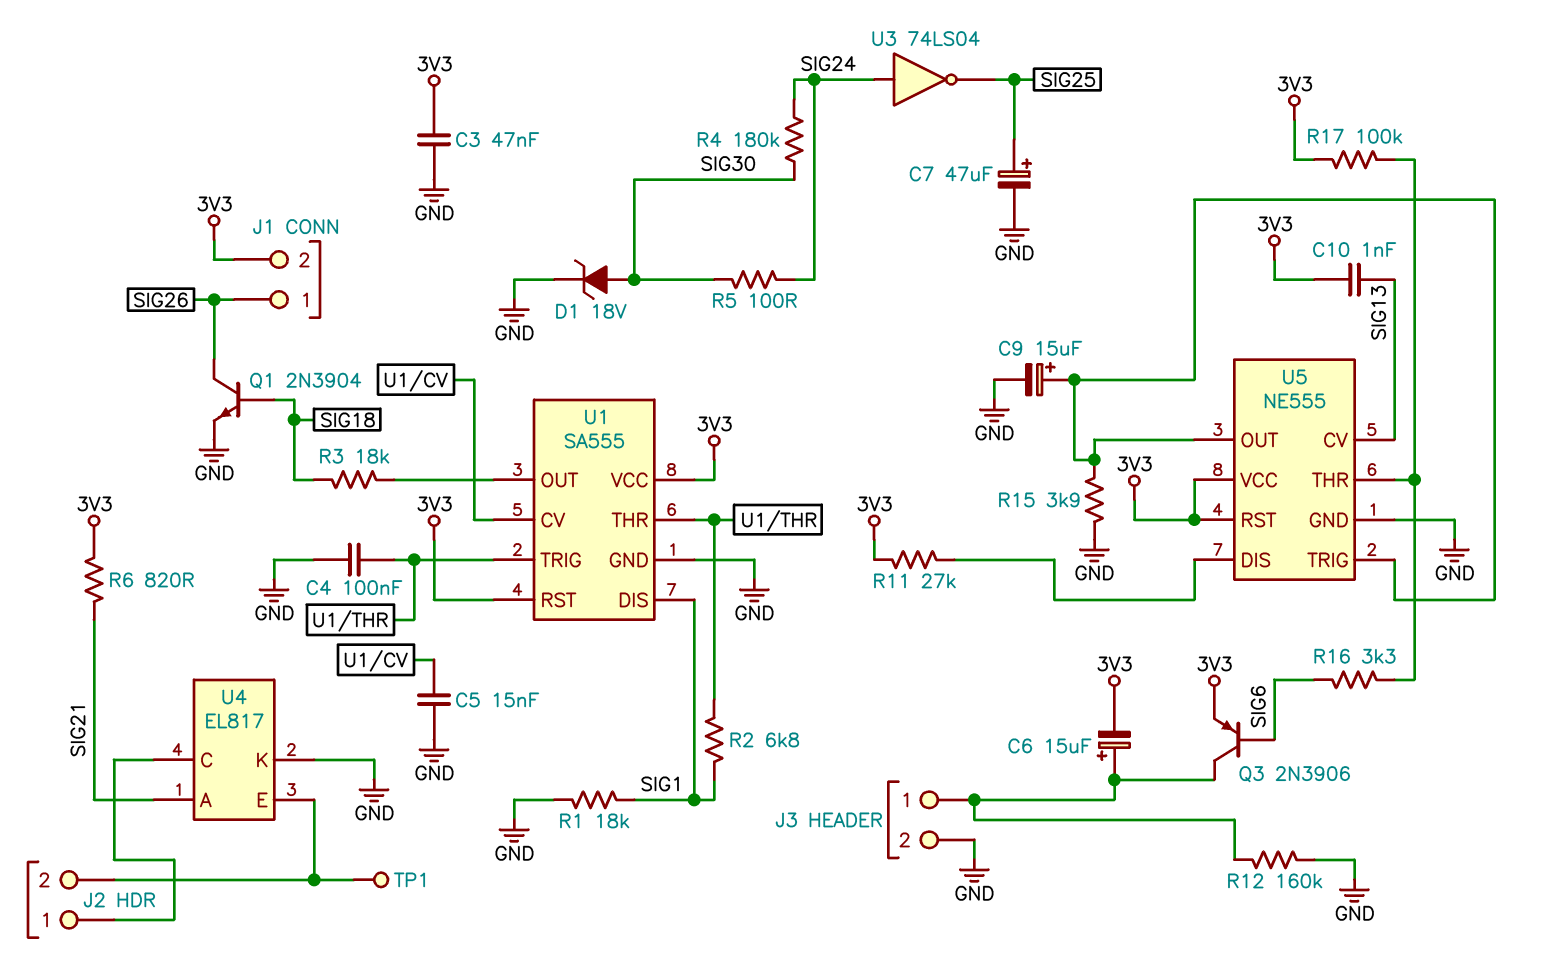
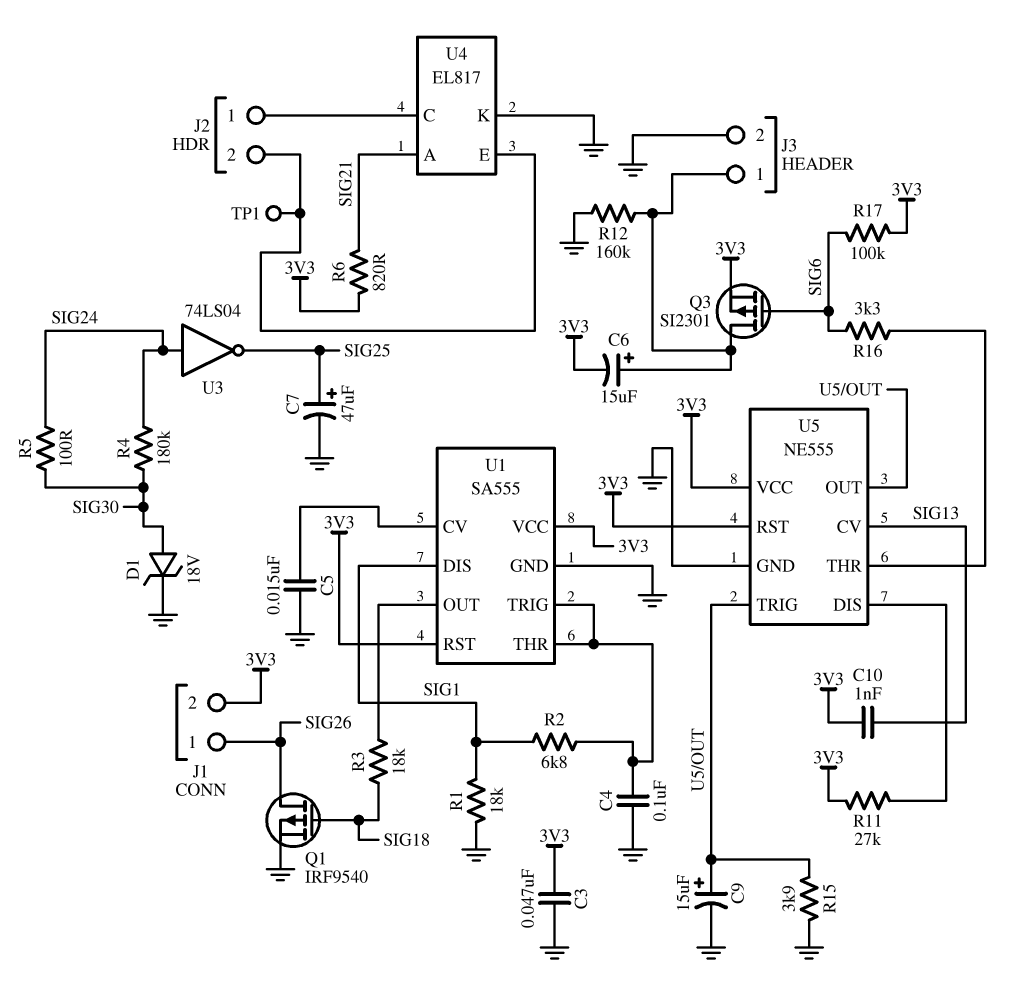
Q1: NPN 2N3904 (B SIG18, C SIG26, E GND) -> PMOS IRF9540 (G SIG18, D SIG26, S GND)
Q3: PNP 2N3906 (B SIG6, C J3/1, E 3V3) -> PMOS SI2301 (G SIG6, D J3/1, S 3V3)
R17: 100k (3V3, U5/THR) -> 100k (3V3, SIG6)

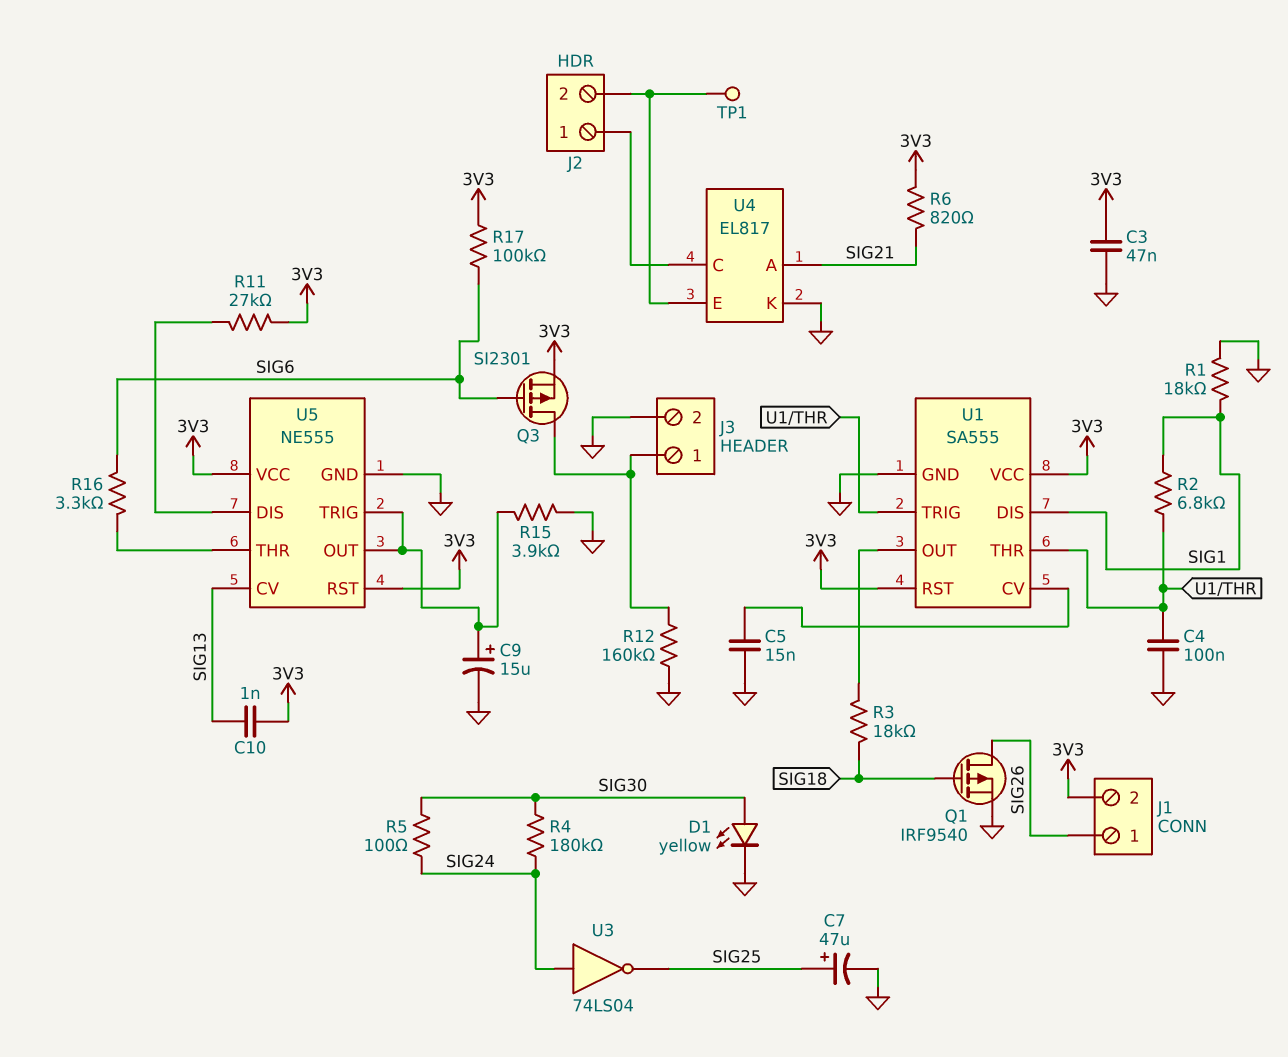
C6: 15uF (plus J3/1, minus 3V3) -> none
D1: zener 18V (A SIG30, K GND) -> LED yellow (A SIG30, K GND)

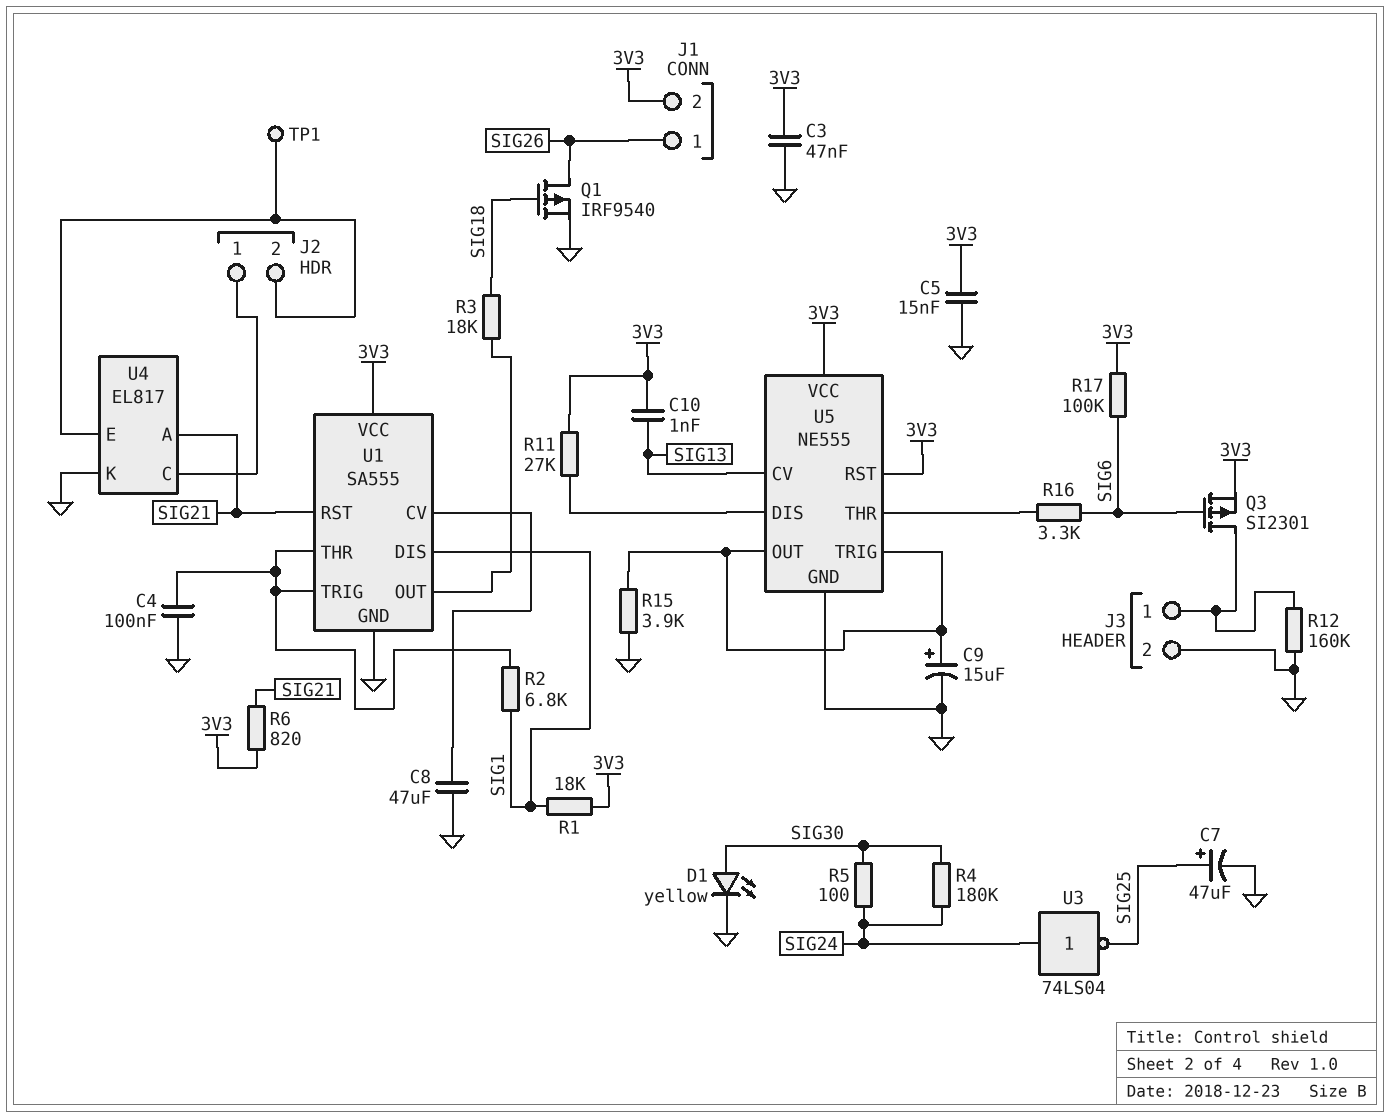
C5: 15nF (GND, U1/CV) -> 15nF (3V3, GND)
C8: none -> 47uF (GND, U1/CV)
R1: 18k (GND, SIG1) -> 18k (3V3, SIG1)
U1 pin RST: 3V3 -> SIG21

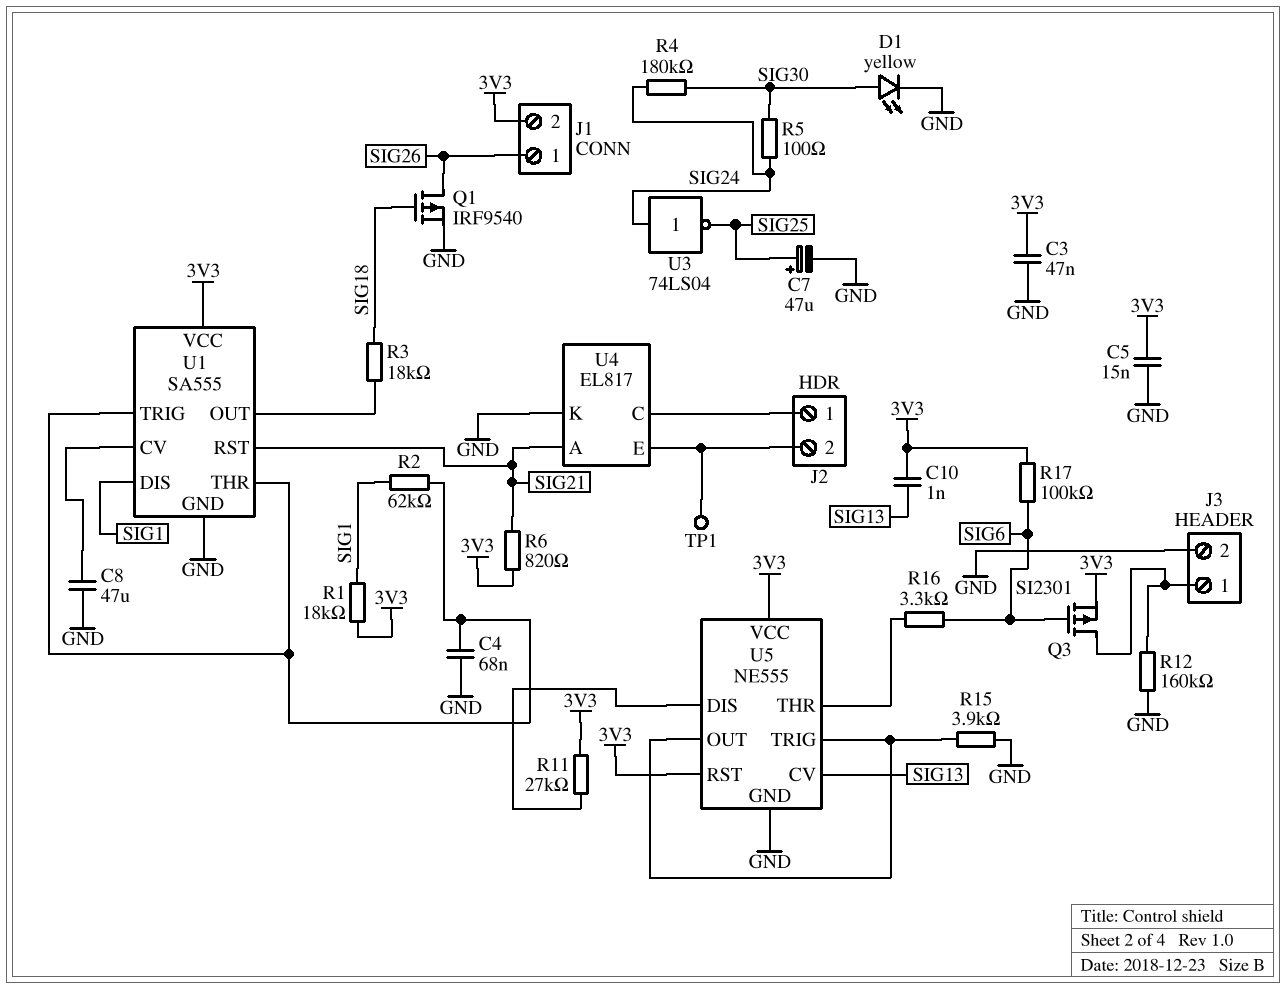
C4: 100nF (GND, U1/THR) -> 68nF (GND, U1/THR)
C9: 15uF (plus U5/OUT, minus GND) -> none
R2: 6.8k (SIG1, U1/THR) -> 62k (SIG1, U1/THR)

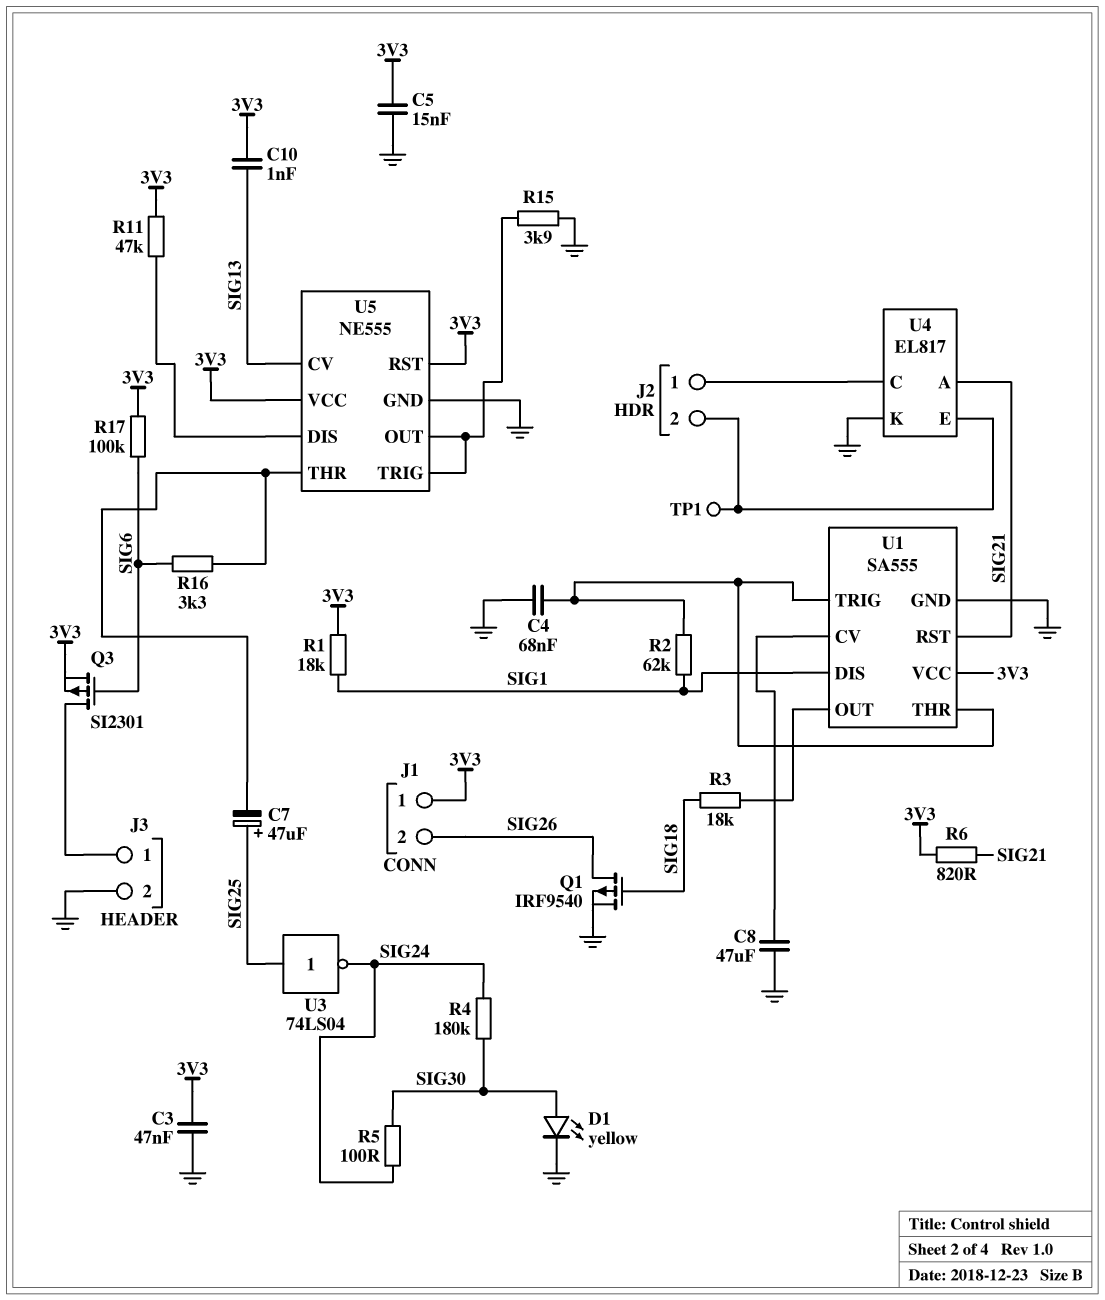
C7: 47uF (plus SIG25, minus GND) -> 47uF (plus SIG25, minus U5/THR)
J1 pin 1: SIG26 -> 3V3
J1 pin 2: 3V3 -> SIG26
R11: 27k (3V3, U5/DIS) -> 47k (3V3, U5/DIS)
R12: 160k (GND, J3/1) -> none
U3: NOT 74LS04 (in SIG24, out SIG25) -> NOT 74LS04 (in SIG25, out SIG24)

